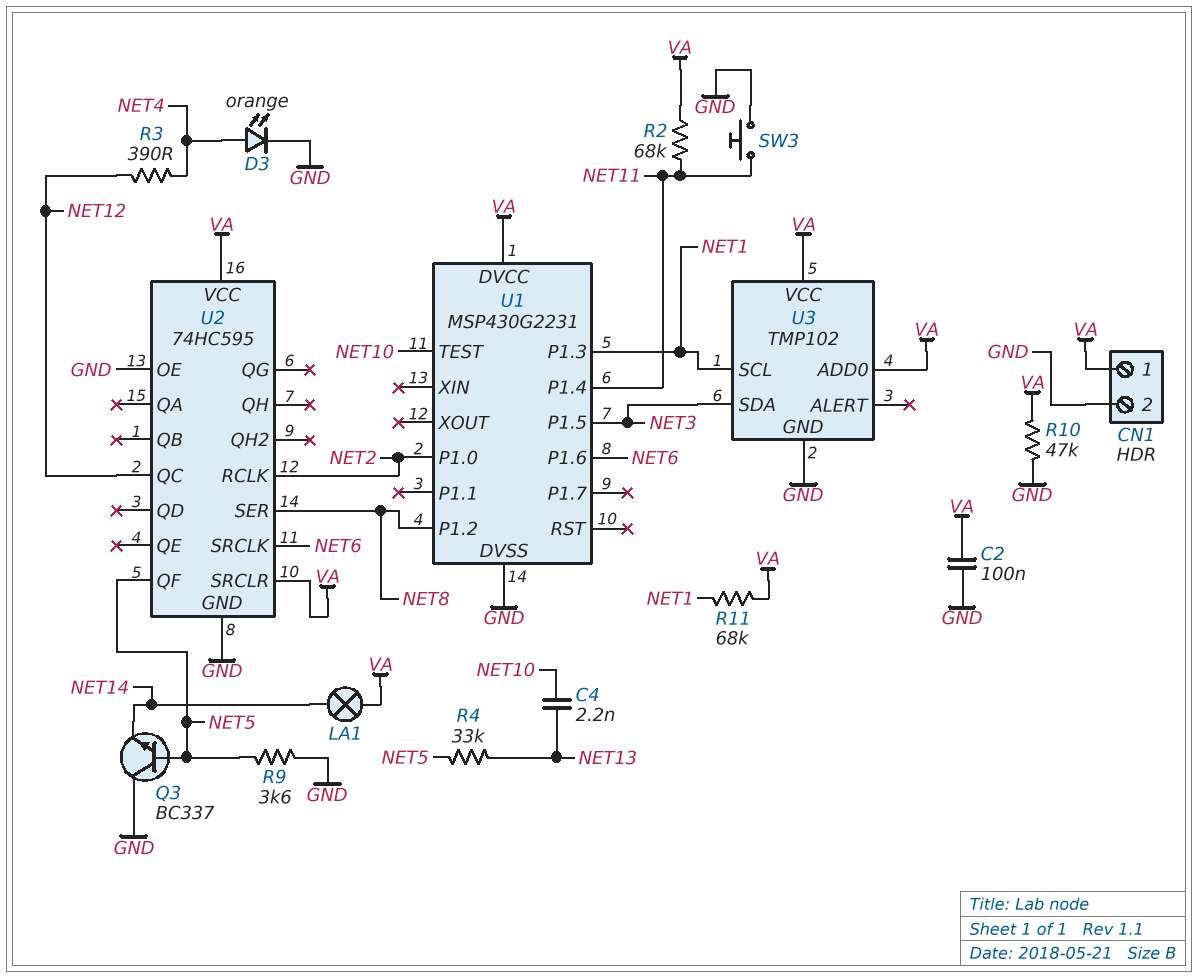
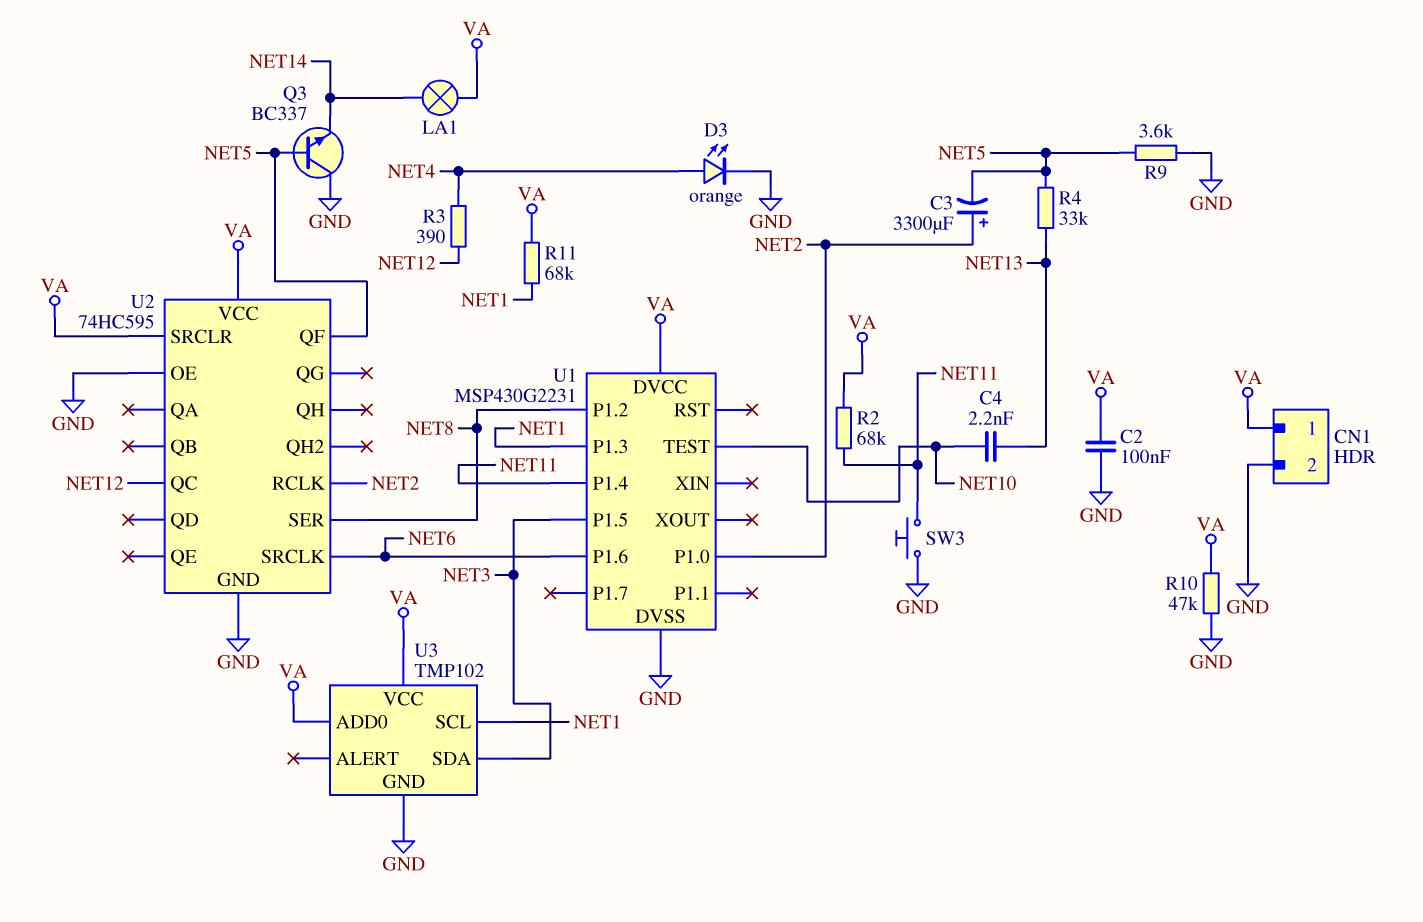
C3: none -> 3300uF (plus NET2, minus NET5)

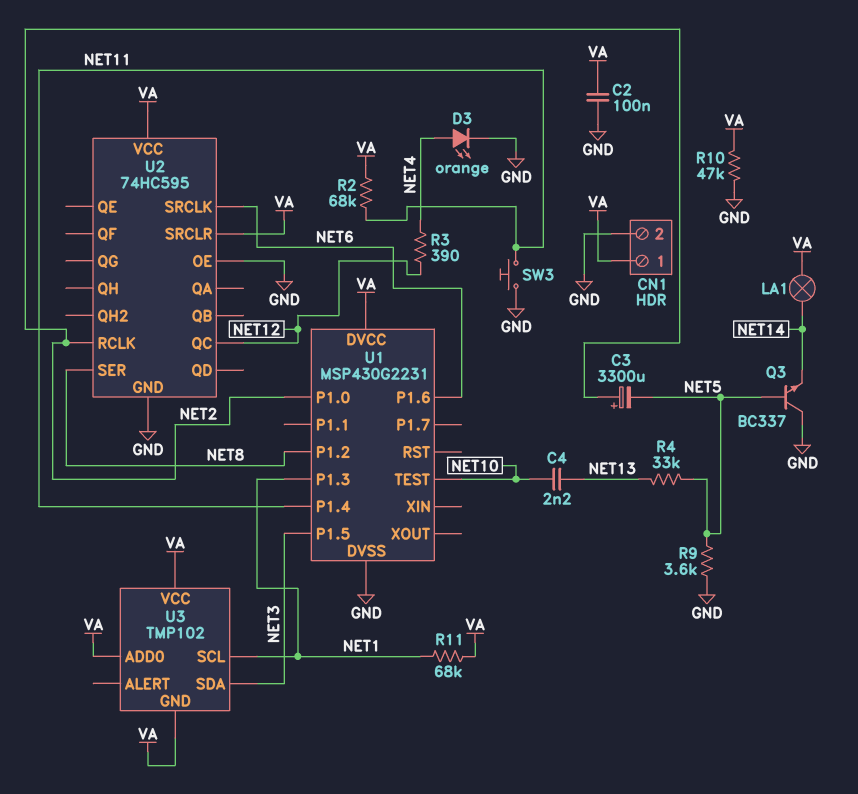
U2 pin QF: NET5 -> none
U3 pin GND: GND -> VA

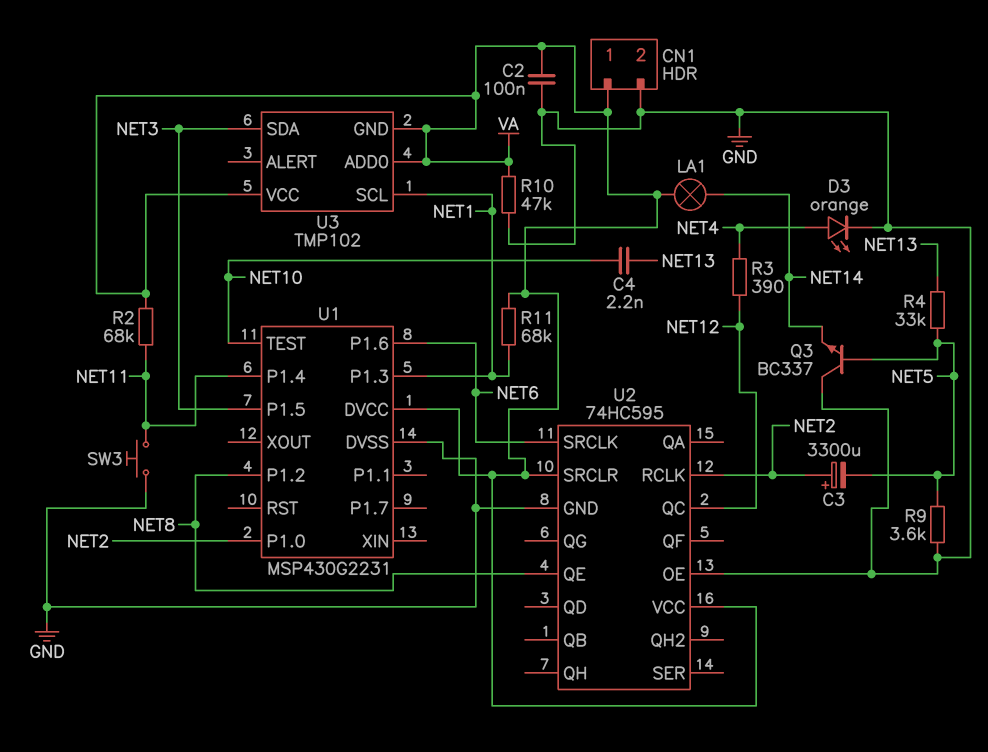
U2 pin QE: none -> NET8
U2 pin SER: NET8 -> none

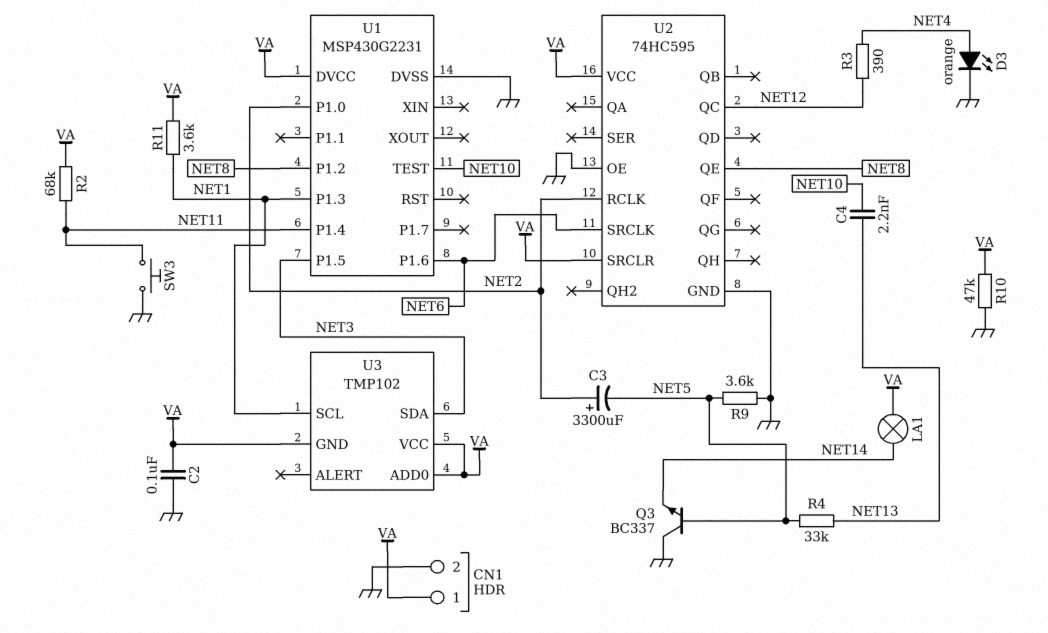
R11: 68k (NET1, VA) -> 3.6k (NET1, VA)

